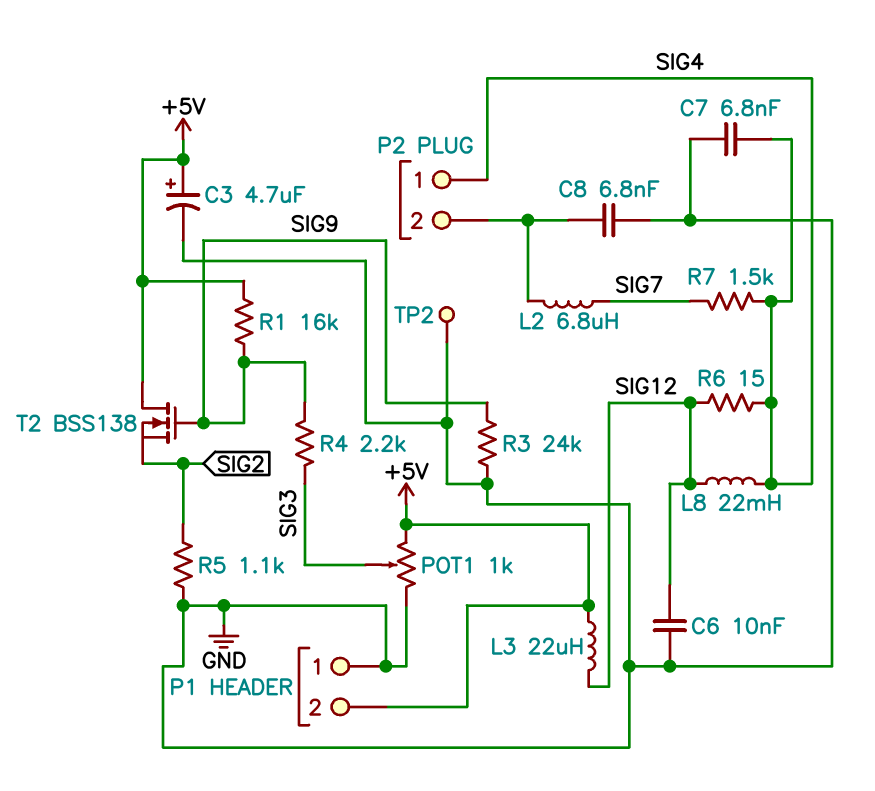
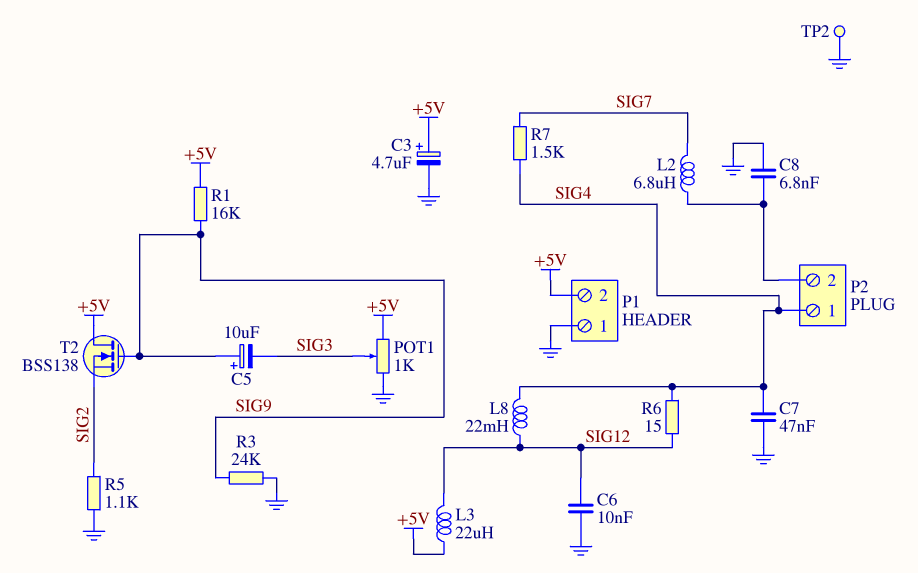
C5: none -> 10uF (plus SIG9, minus SIG3)
C7: 6.8nF (GND, SIG4) -> 47nF (GND, SIG4)
R4: 2.2k (SIG3, SIG9) -> none

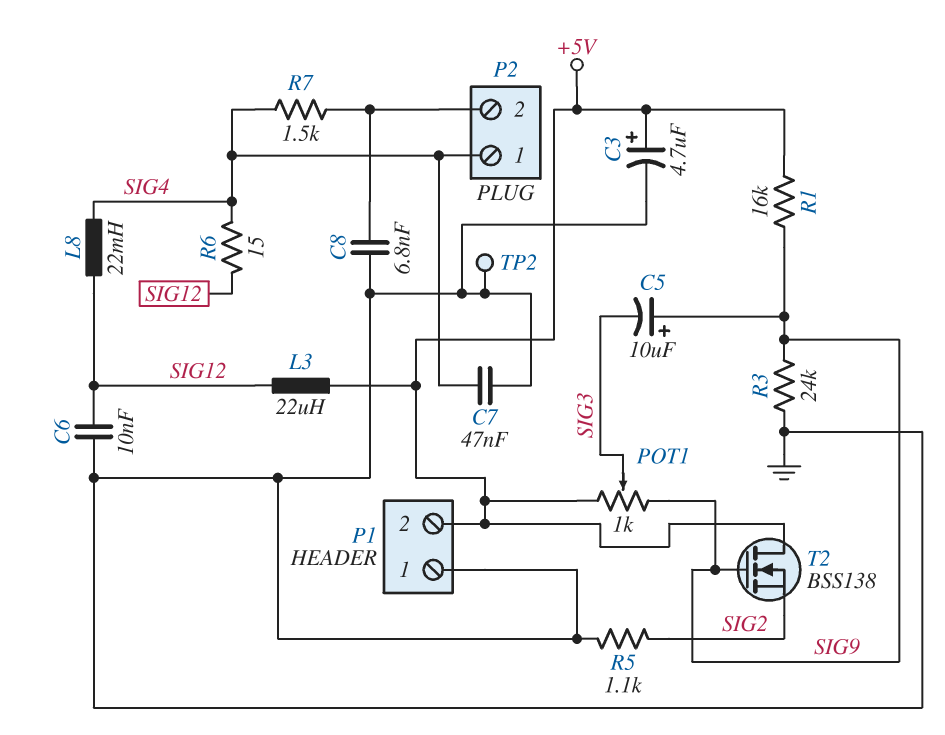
L2: 6.8uH (P2/2, SIG7) -> none
POT1: 1k (+5V, GND, wiper SIG3) -> 1k (+5V, SIG9, wiper SIG3)
R7: 1.5k (SIG4, SIG7) -> 1.5k (P2/2, SIG4)

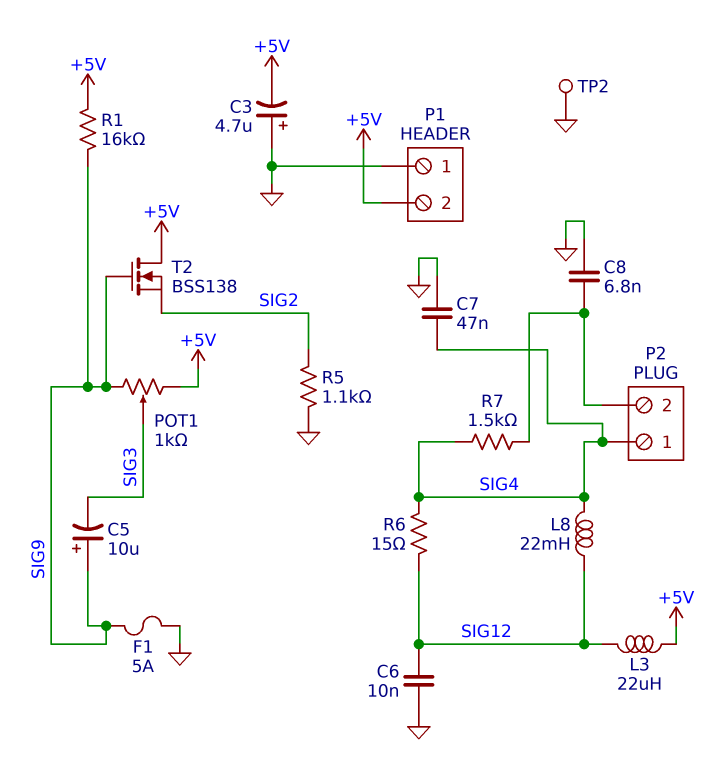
C3: 4.7uF (plus +5V, minus GND) -> 4.7uF (plus GND, minus +5V)
F1: none -> 5A (GND, SIG9)
R3: 24k (GND, SIG9) -> none

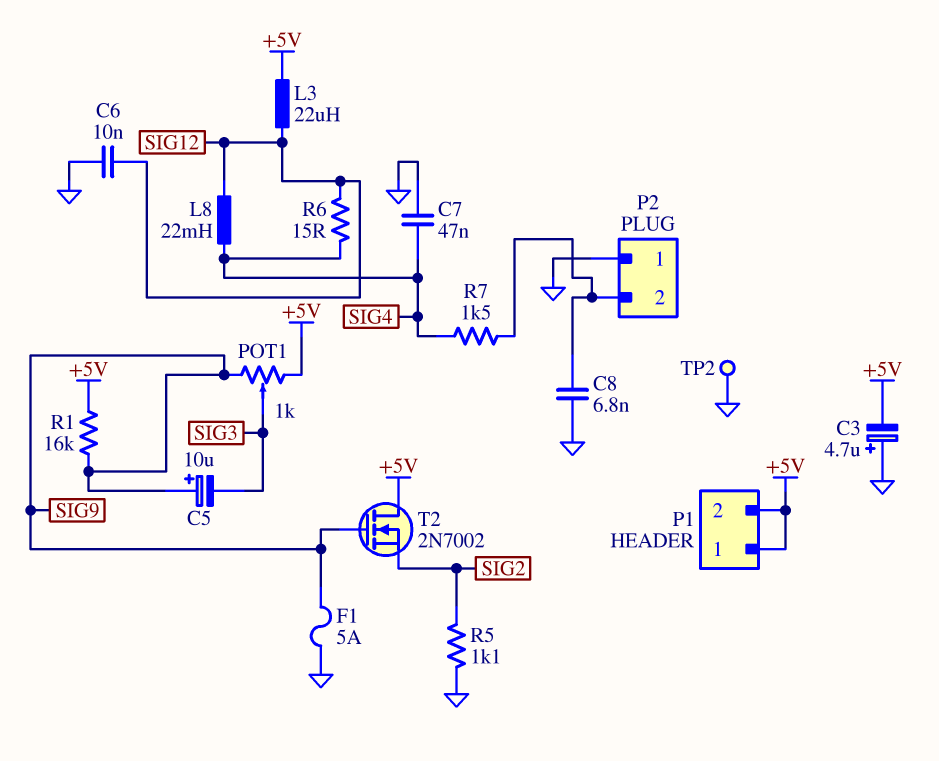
P1 pin 1: GND -> +5V
P2 pin 1: SIG4 -> GND
T2: NMOS BSS138 (G SIG9, D +5V, S SIG2) -> NMOS 2N7002 (G SIG9, D +5V, S SIG2)

